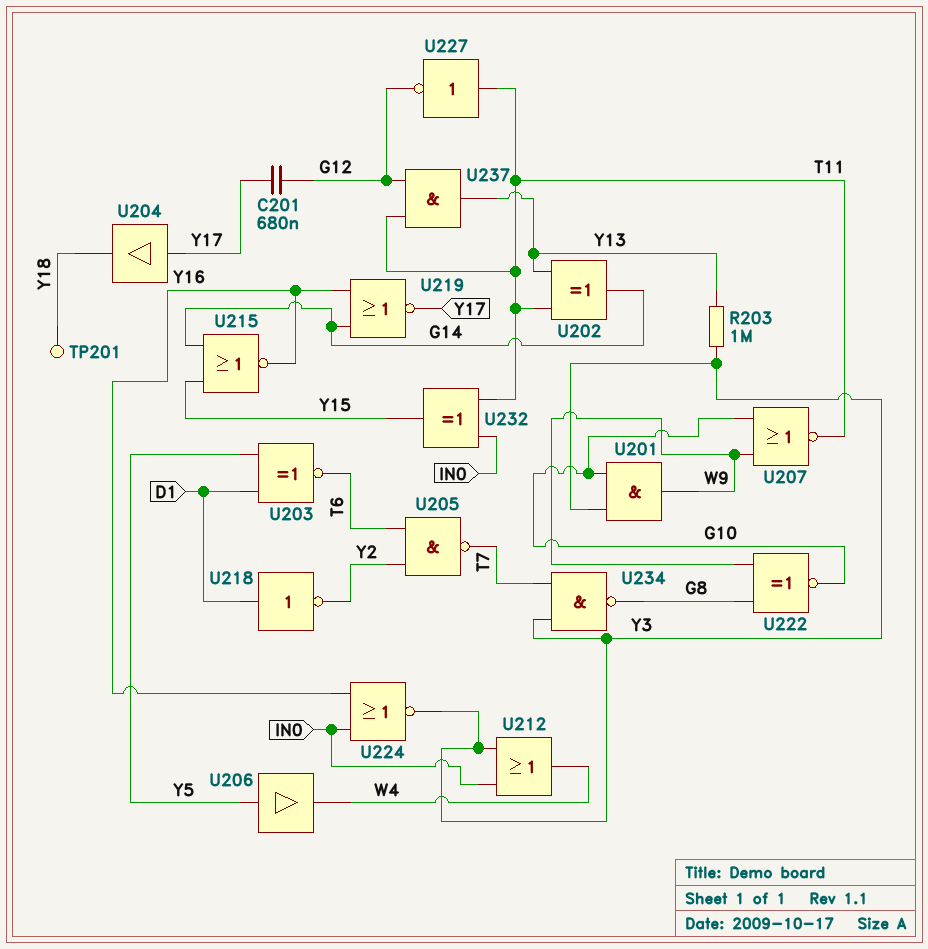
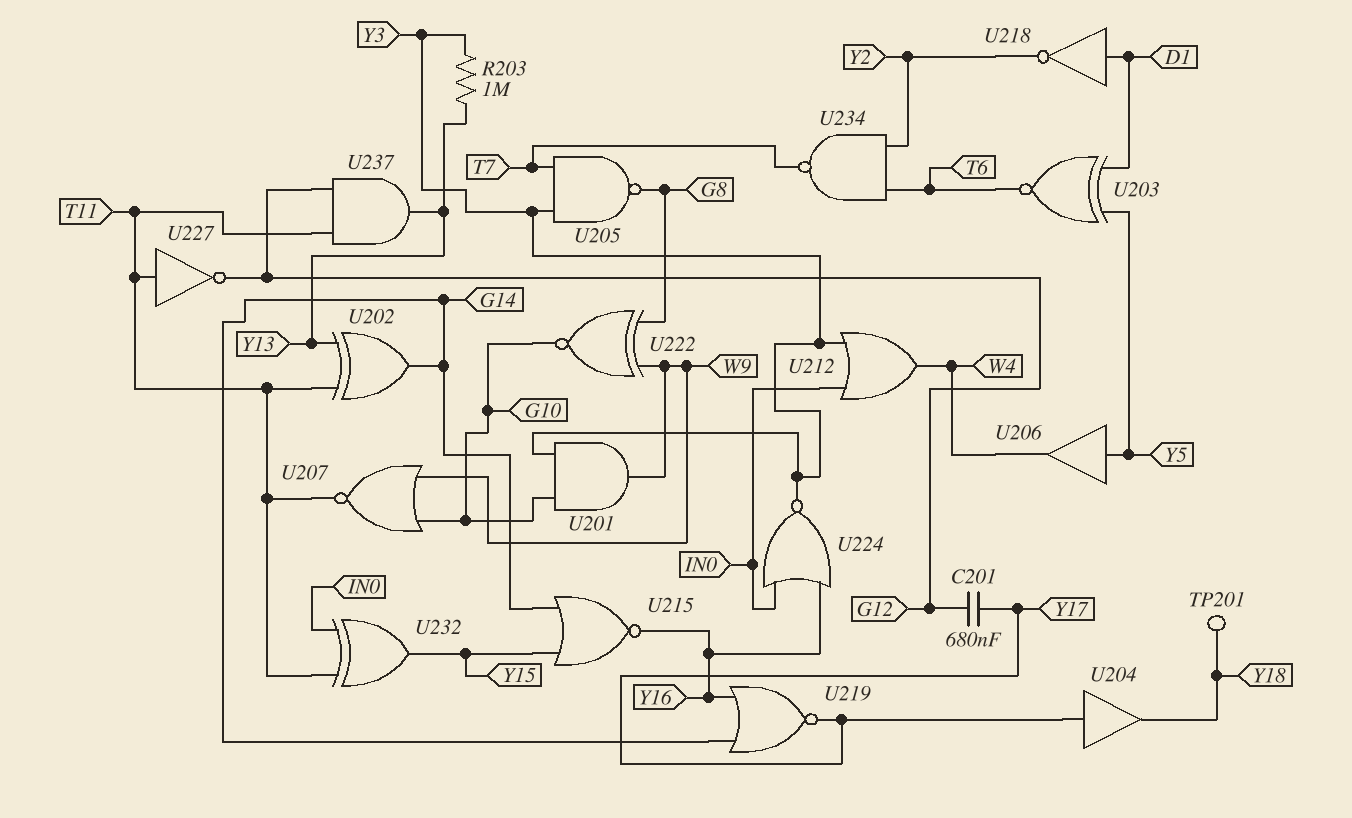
U205: NAND (in T6, in Y2, out T7) -> NAND (in T7, in Y3, out G8)
U234: NAND (in T7, in Y3, out G8) -> NAND (in T6, in Y2, out T7)

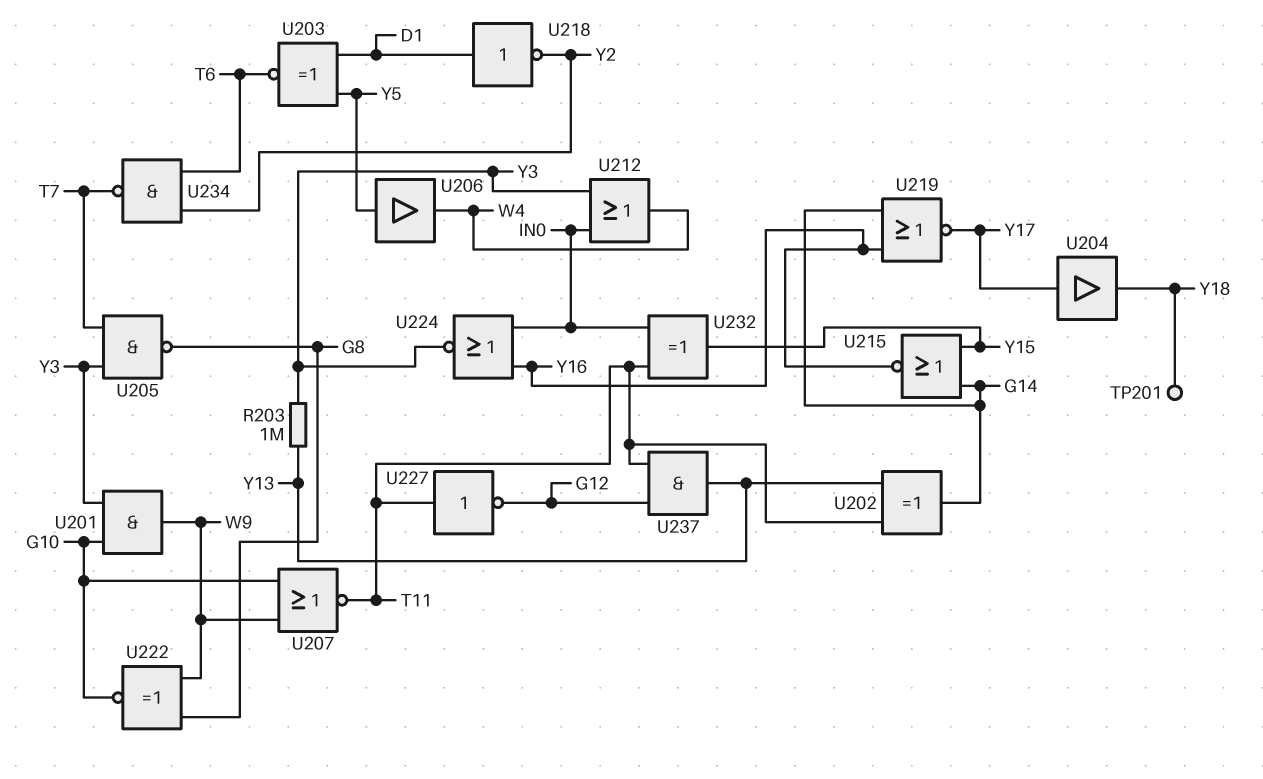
C201: 680nF (G12, Y17) -> none

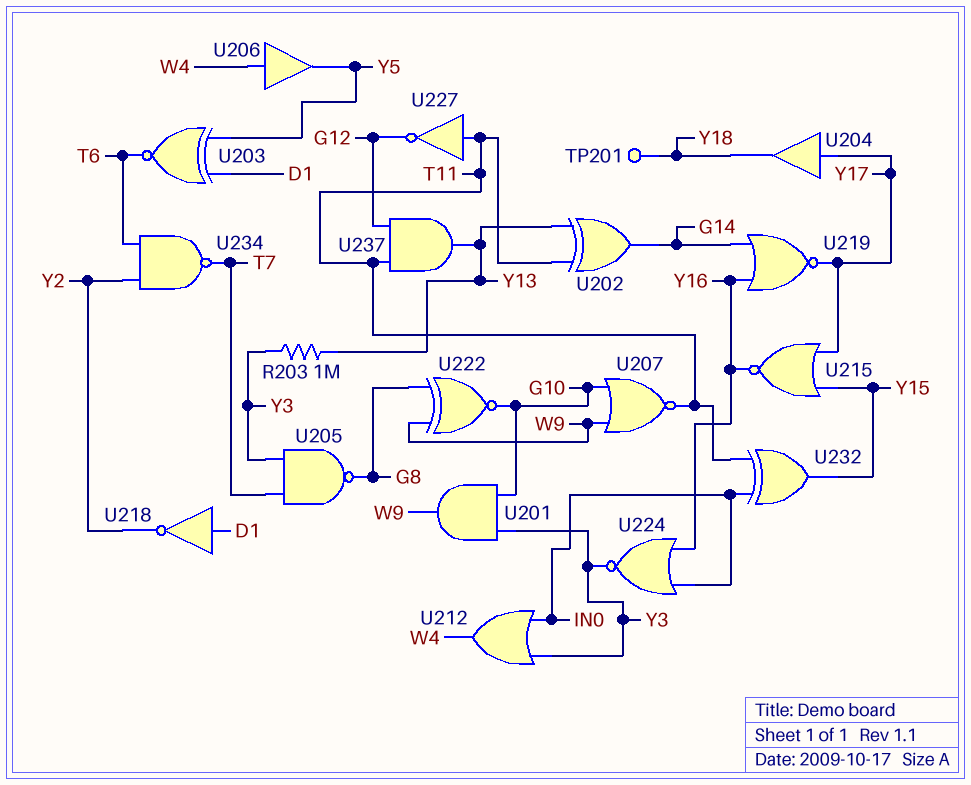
U206: buffer (in Y5, out W4) -> buffer (in W4, out Y5)
U215: NOR (in G14, in Y15, out Y16) -> NOR (in Y15, in Y17, out Y16)

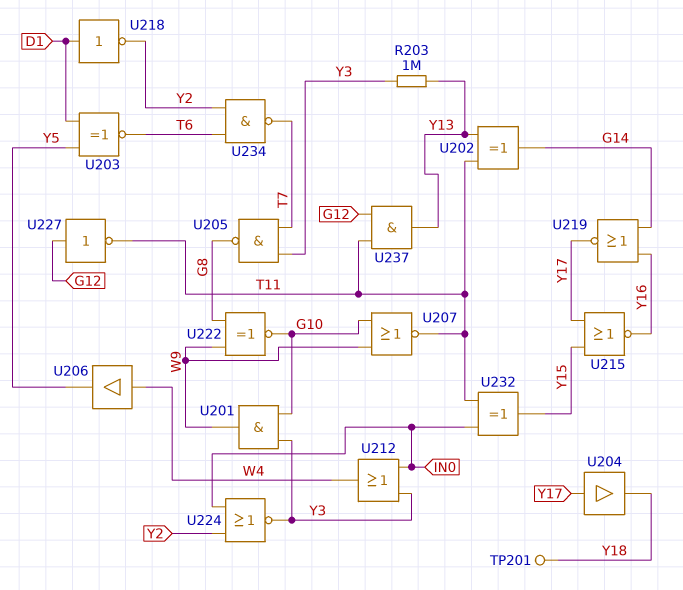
U224: NOR (in IN0, in Y16, out Y3) -> NOR (in IN0, in Y2, out Y3)
U227: NOT (in T11, out G12) -> NOT (in G12, out T11)

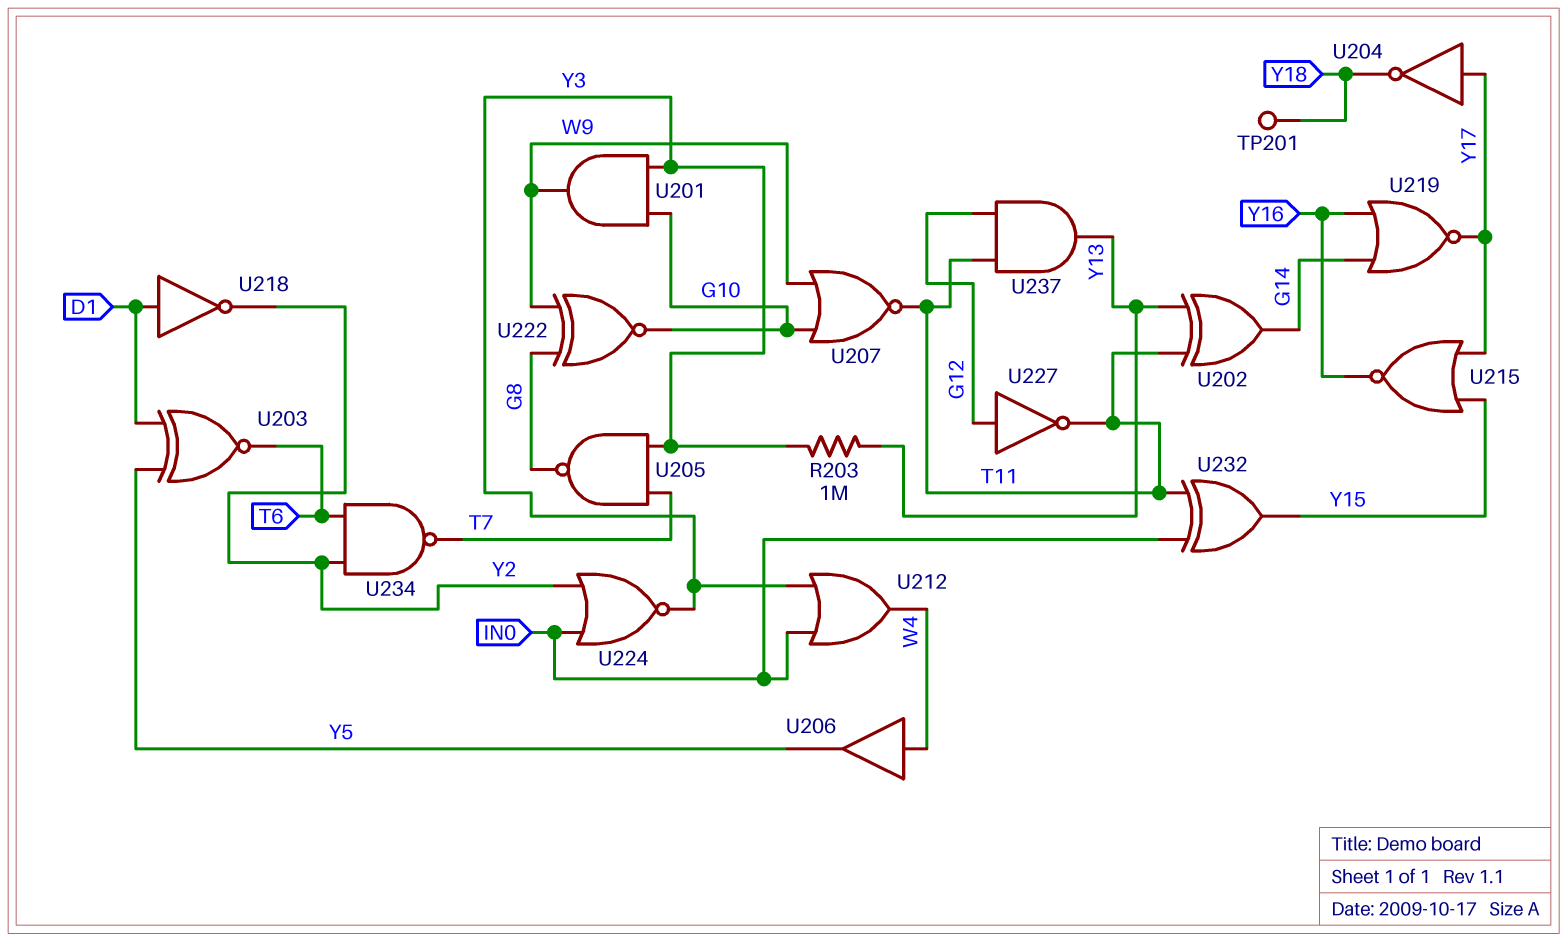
U204: buffer (in Y17, out Y18) -> NOT (in Y17, out Y18)

